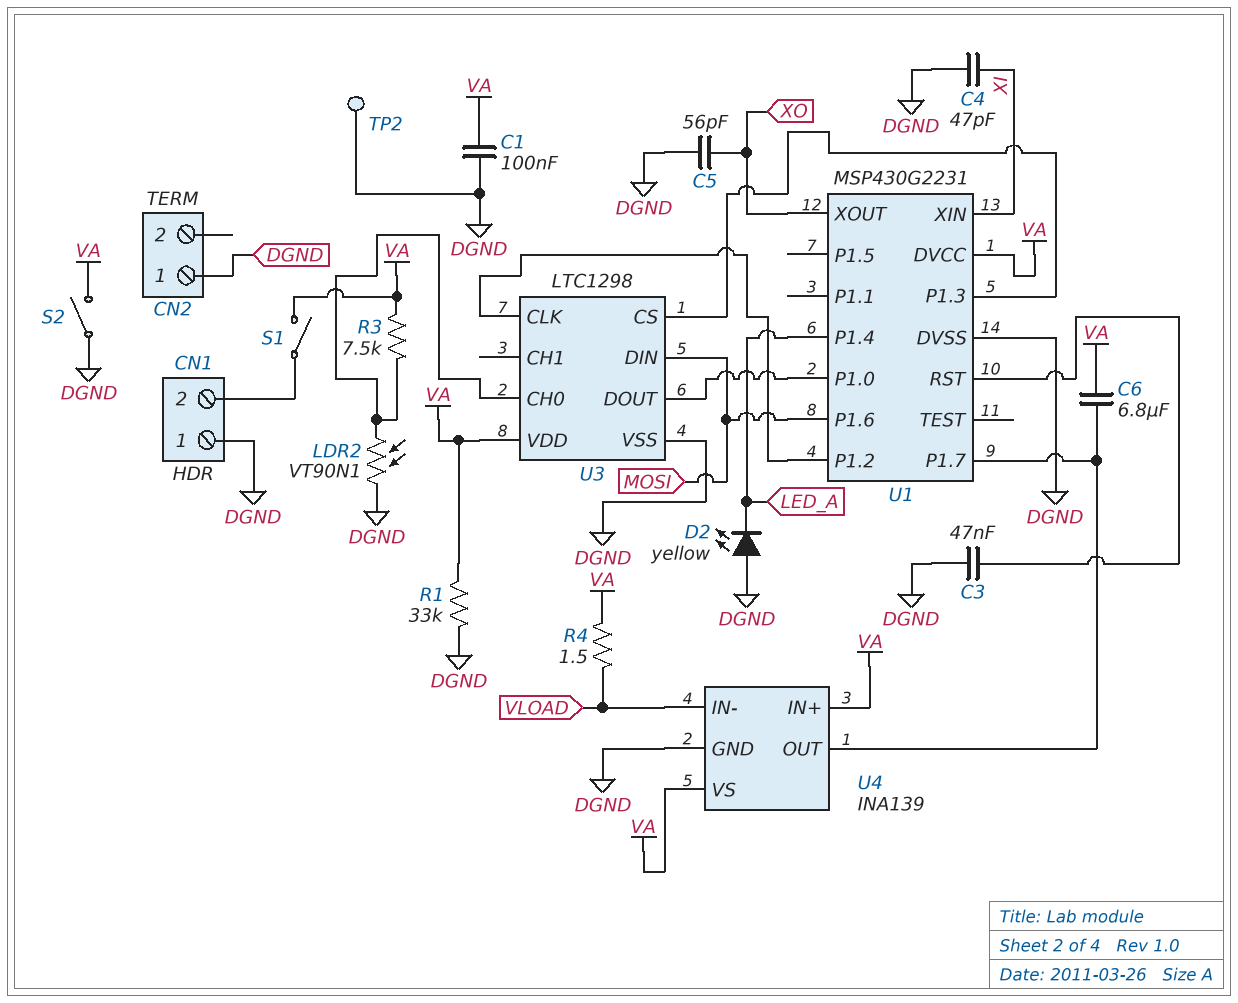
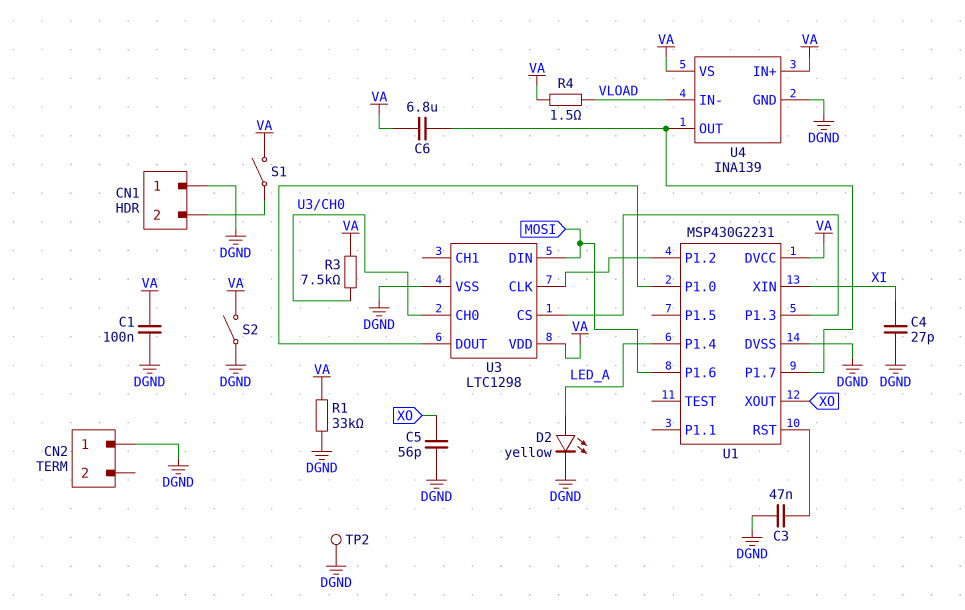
C4: 47pF (DGND, XI) -> 27pF (DGND, XI)
D2: LED yellow (A DGND, K LED_A) -> LED yellow (A LED_A, K DGND)
LDR2: VT90N1 (DGND, U3/CH0) -> none

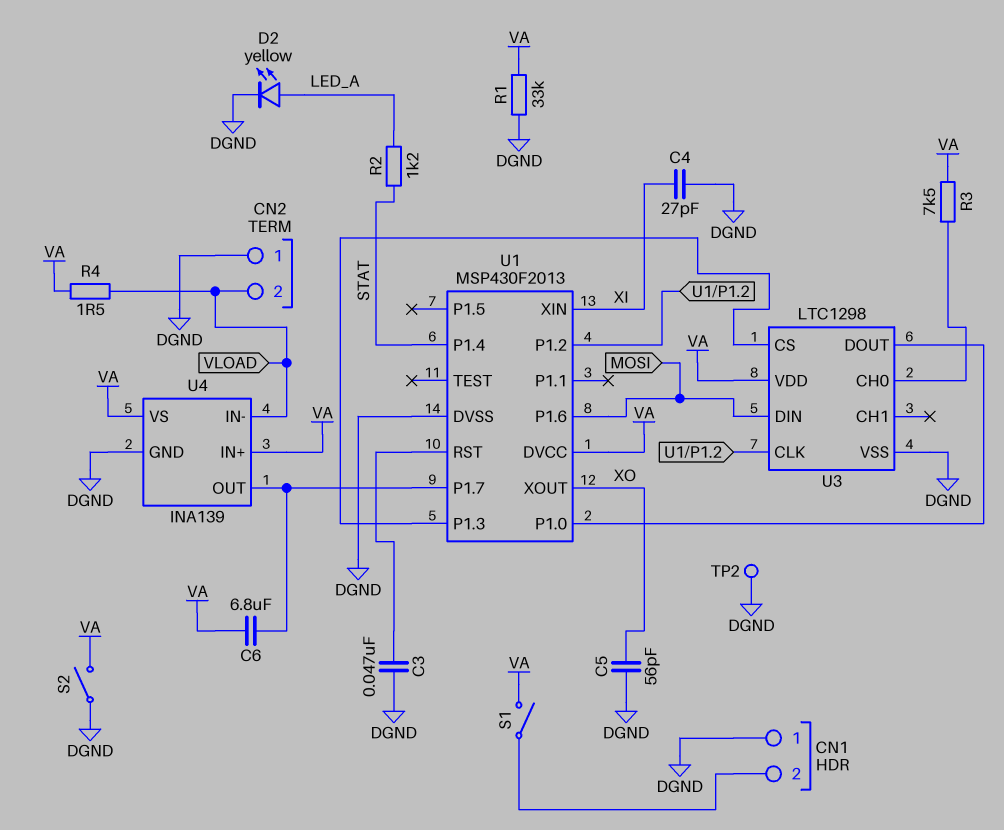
C1: 100nF (DGND, VA) -> none
CN2 pin 2: none -> VLOAD
R2: none -> 1.2k (LED_A, STAT)
U1: MSP430G2231 -> MSP430F2013
U1 pin P1.4: LED_A -> STAT

